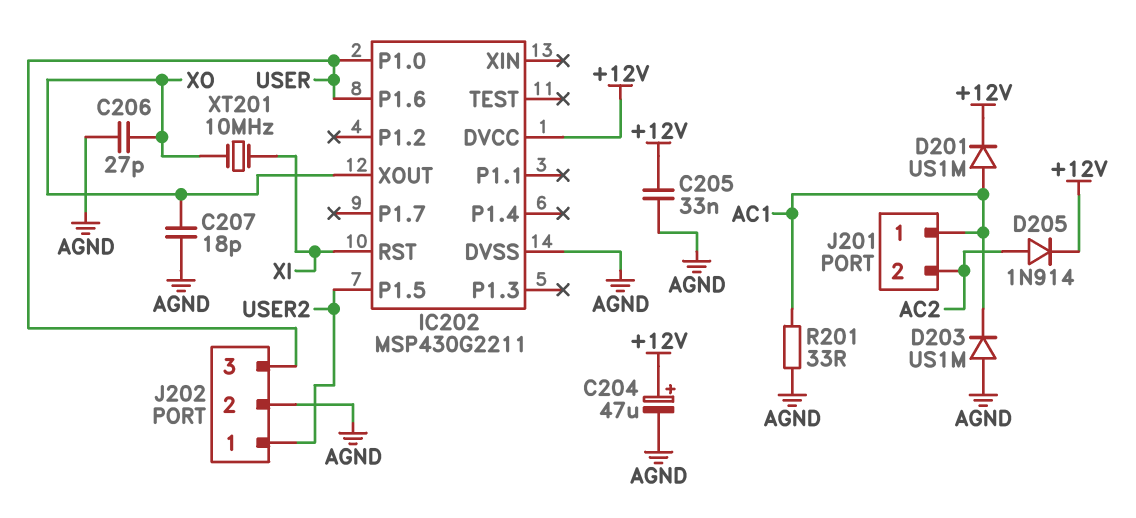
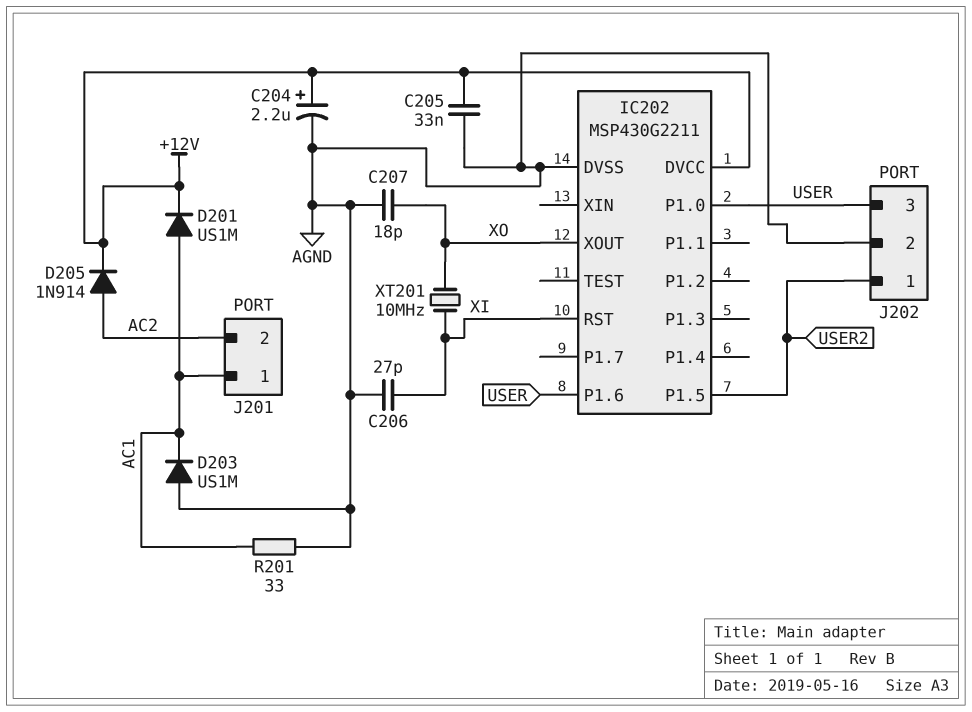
C204: 47uF (plus +12V, minus AGND) -> 2.2uF (plus +12V, minus AGND)
C206: 27pF (AGND, XO) -> 27pF (AGND, XI)

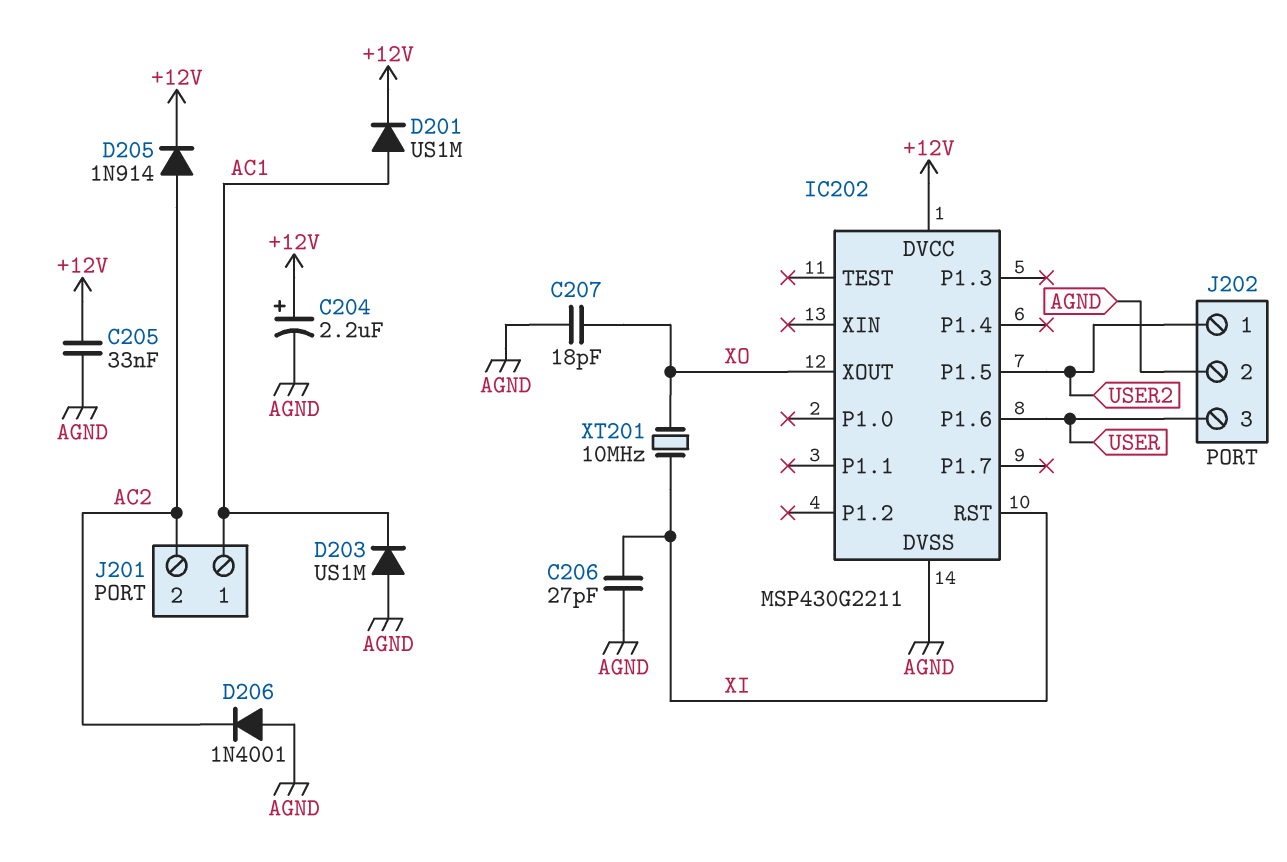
D206: none -> diode 1N4001 (A AGND, K AC2)
IC202 pin P1.0: USER -> none
R201: 33 (AC1, AGND) -> none

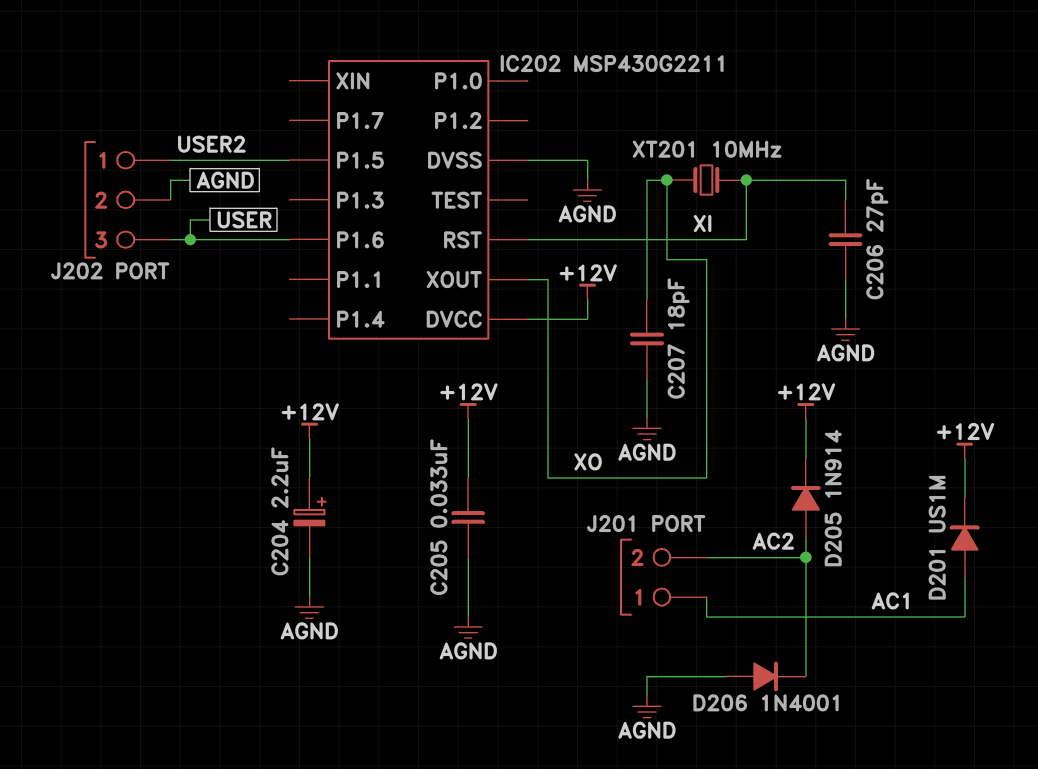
D203: diode US1M (A AGND, K AC1) -> none

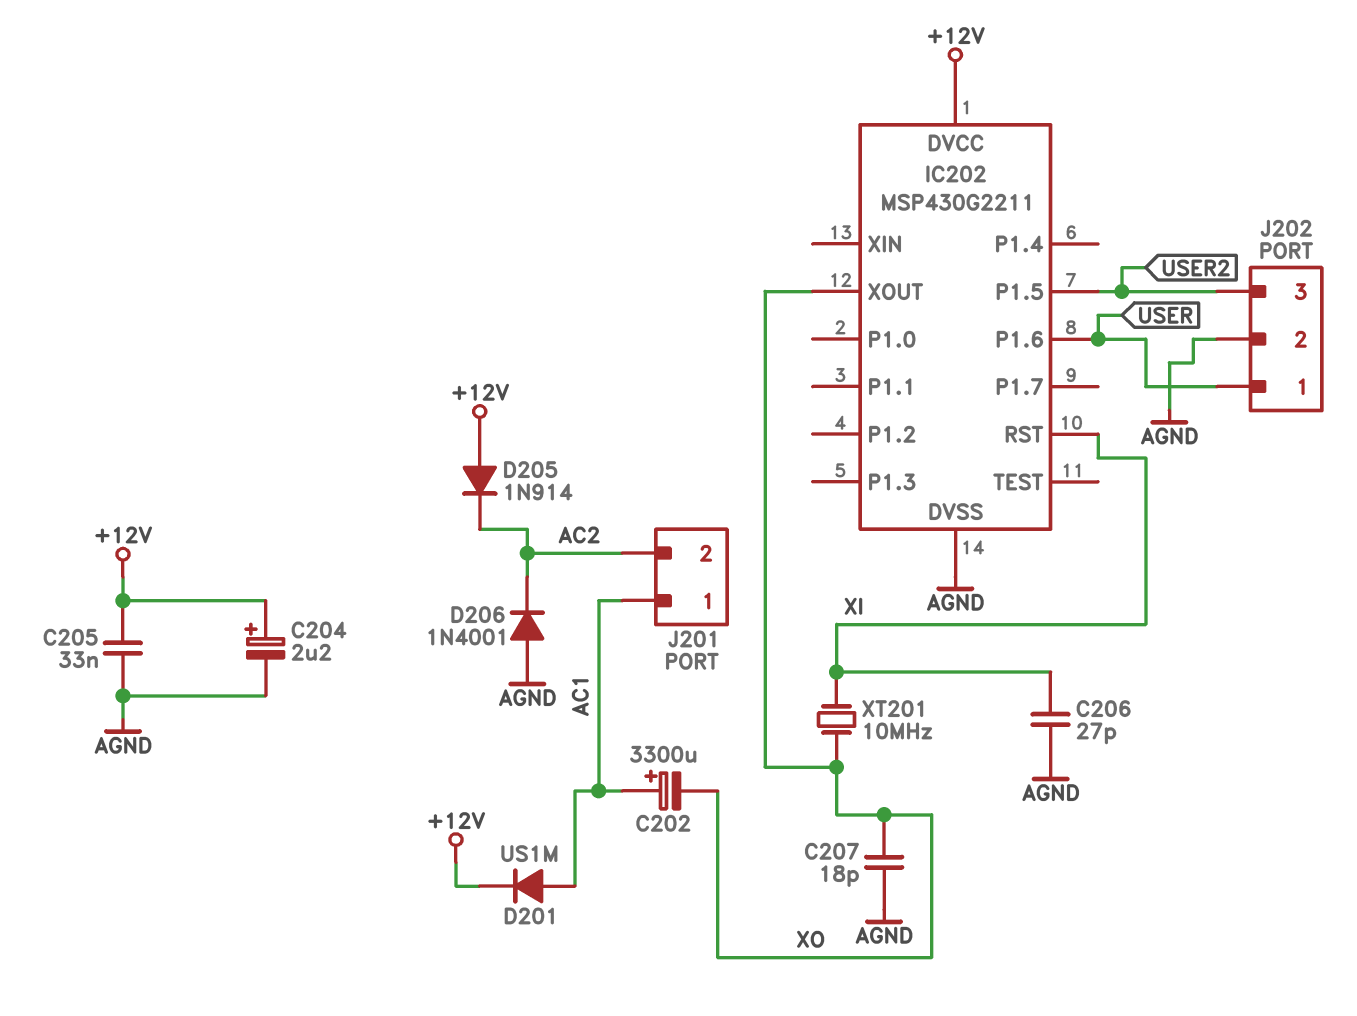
C202: none -> 3300uF (plus AC1, minus XO)
D205: diode 1N914 (A AC2, K +12V) -> diode 1N914 (A +12V, K AC2)
J202 pin 1: USER2 -> USER
J202 pin 3: USER -> USER2

